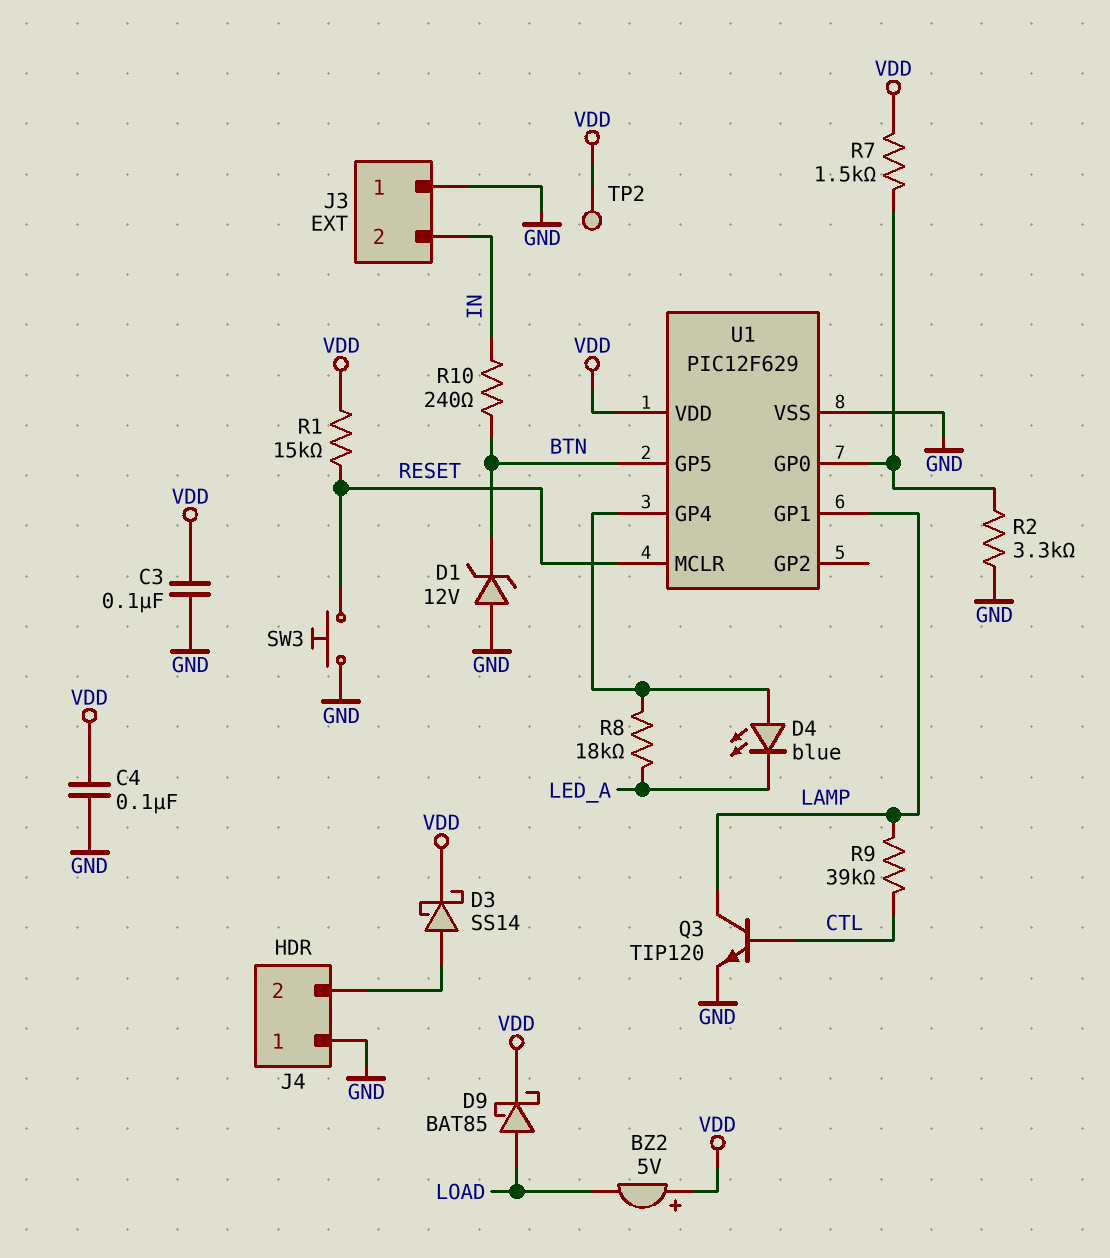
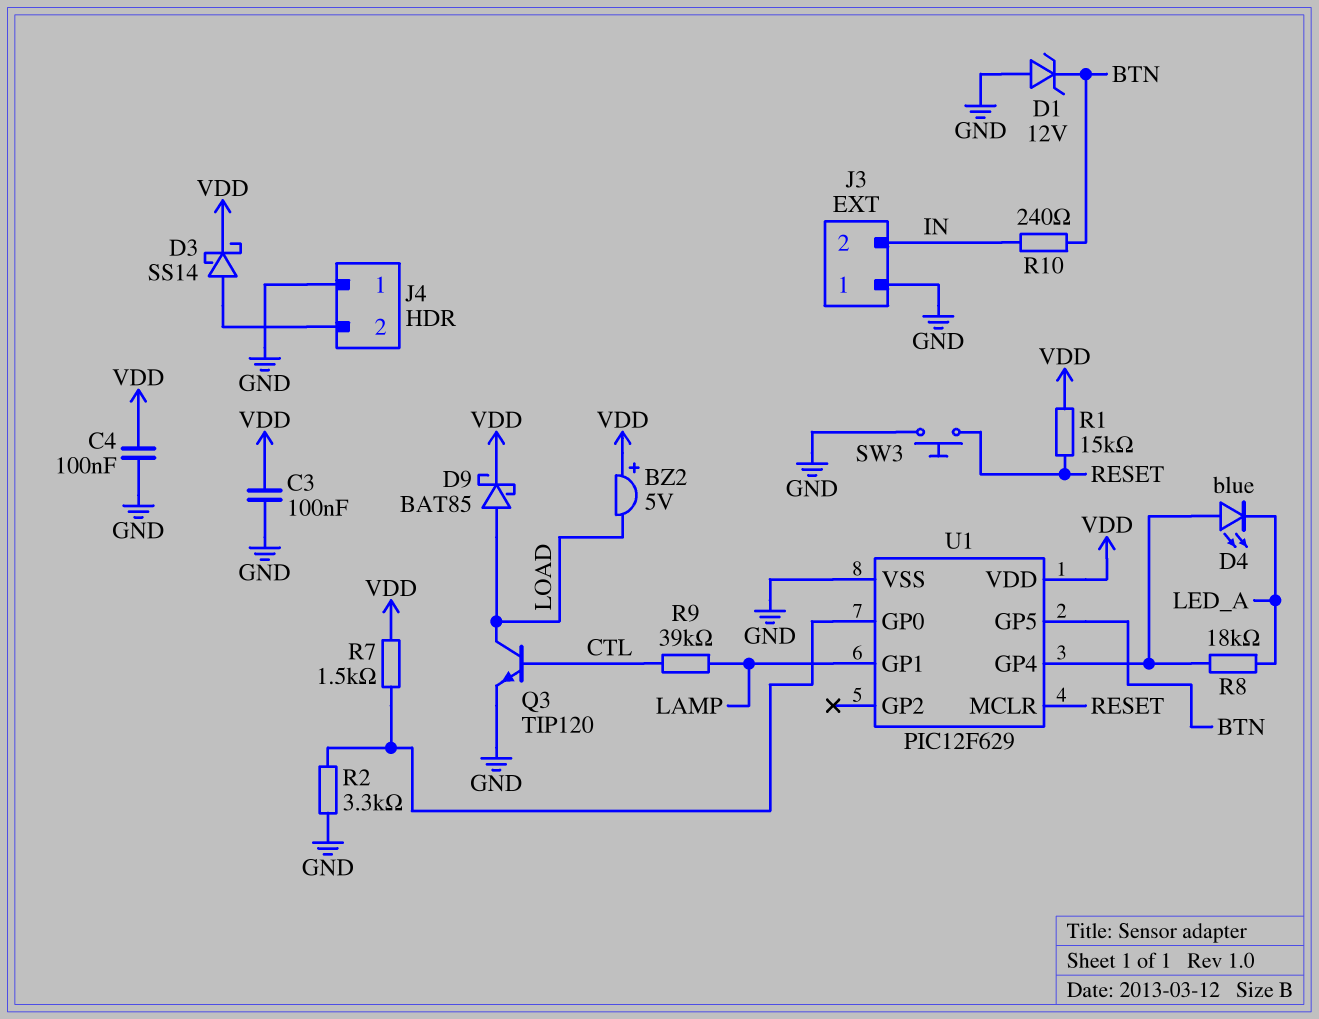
Q3: NPN TIP120 (B CTL, C LAMP, E GND) -> NPN TIP120 (B CTL, C LOAD, E GND)
TP2: test point (VDD) -> none

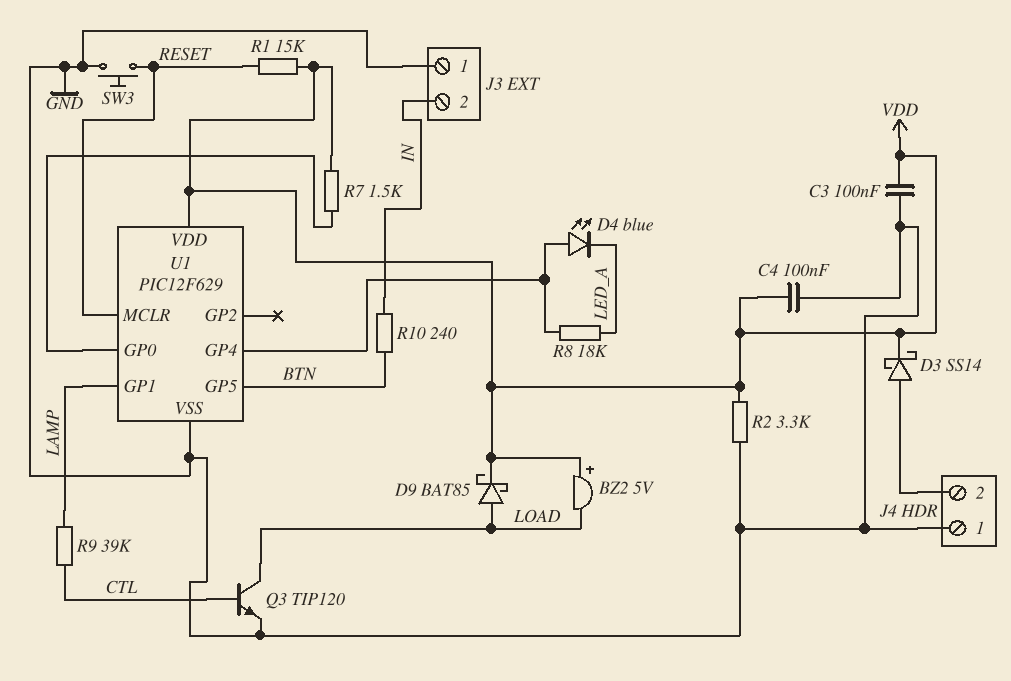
D1: zener 12V (A GND, K BTN) -> none
R2: 3.3k (GND, U1/GP0) -> 3.3k (GND, VDD)

